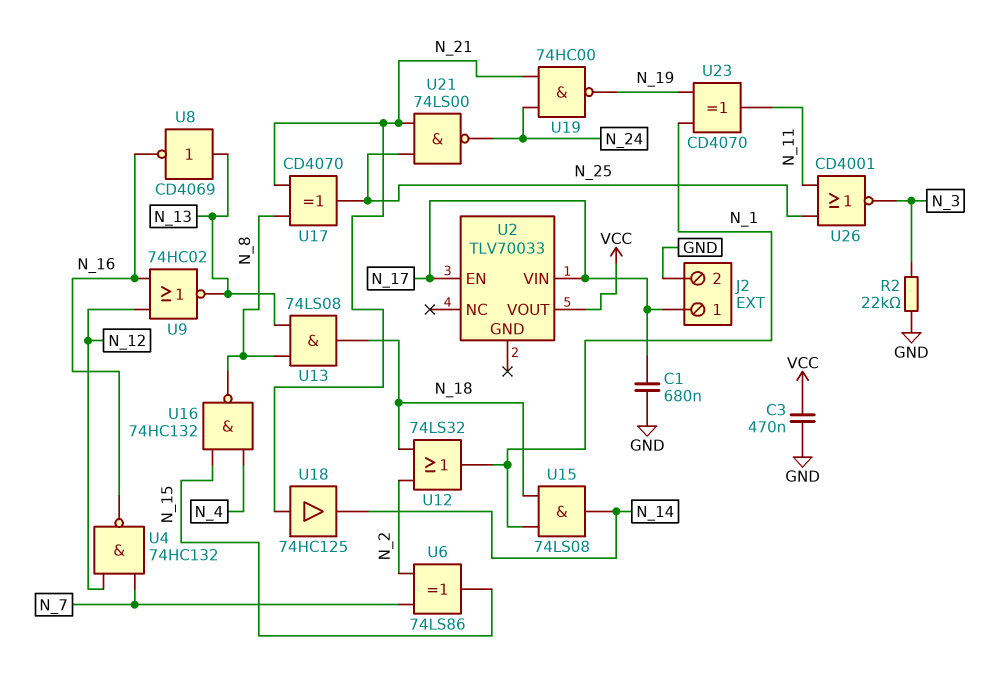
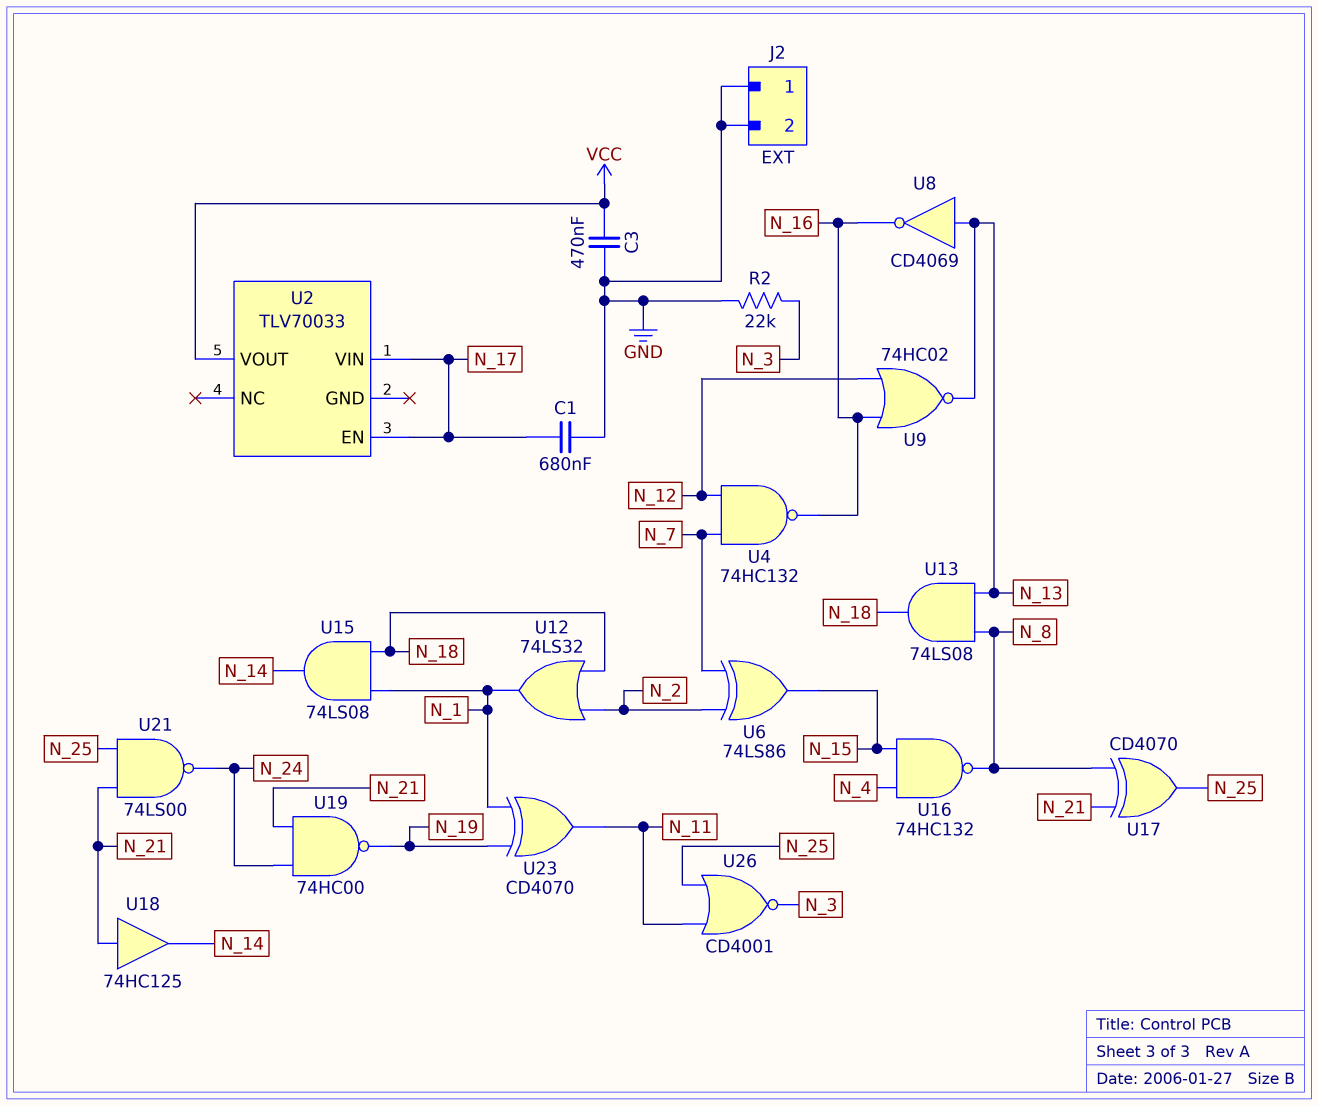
J2 pin 1: N_17 -> GND

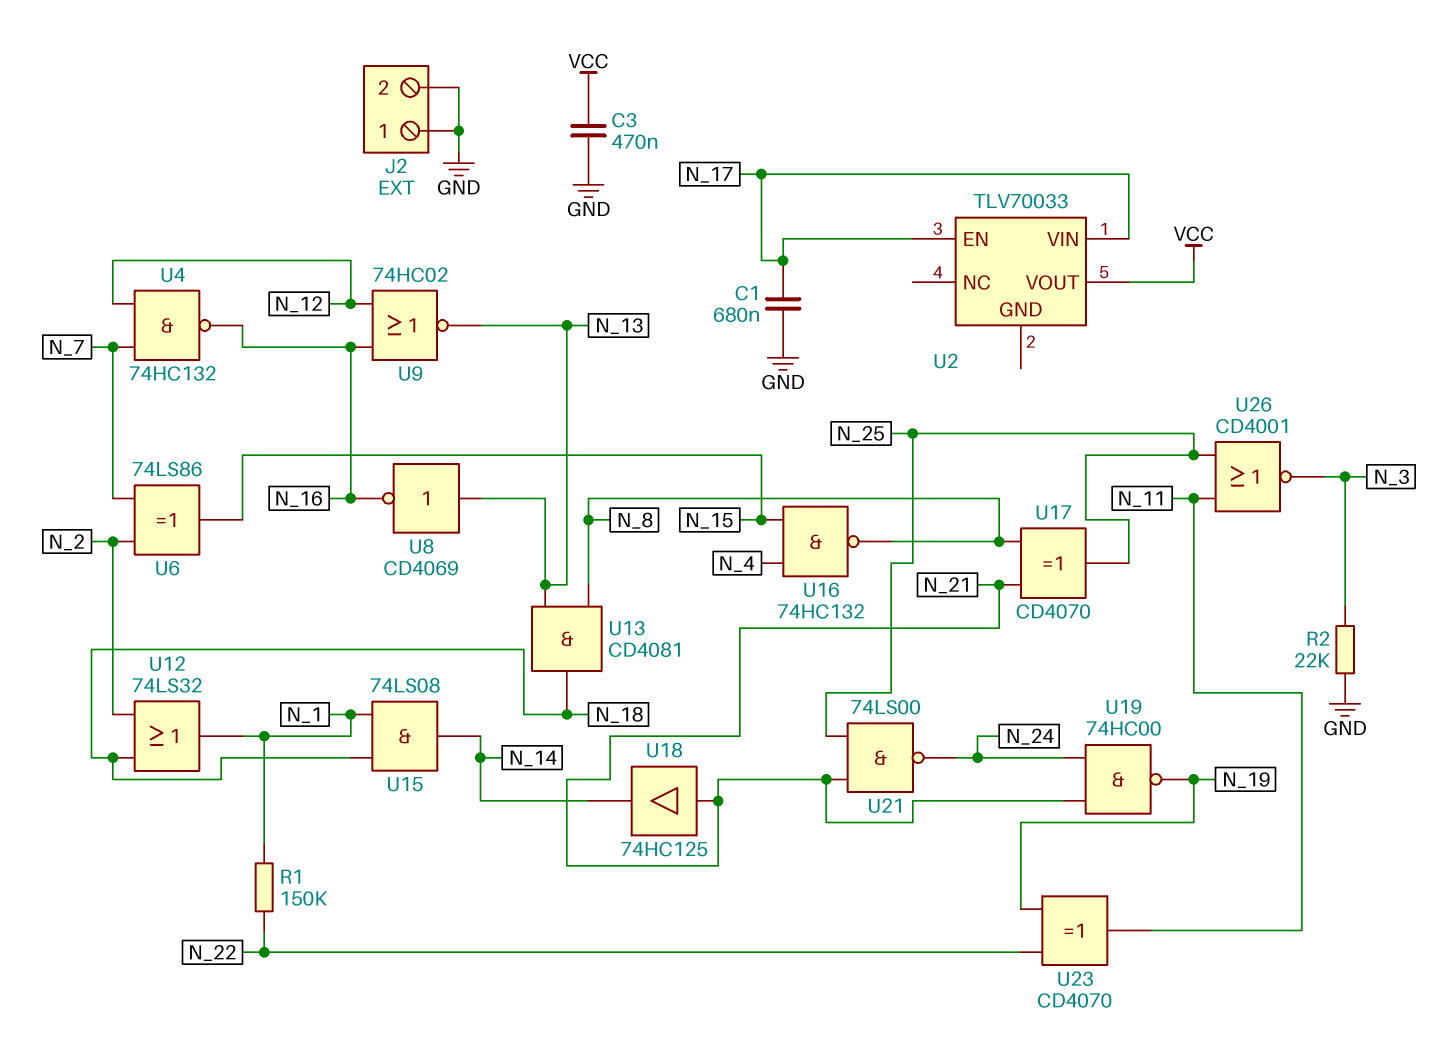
R1: none -> 150k (N_1, N_22)
U13: AND 74LS08 (in N_8, in N_13, out N_18) -> AND CD4081 (in N_8, in N_13, out N_18)
U23: XOR CD4070 (in N_1, in N_19, out N_11) -> XOR CD4070 (in N_19, in N_22, out N_11)

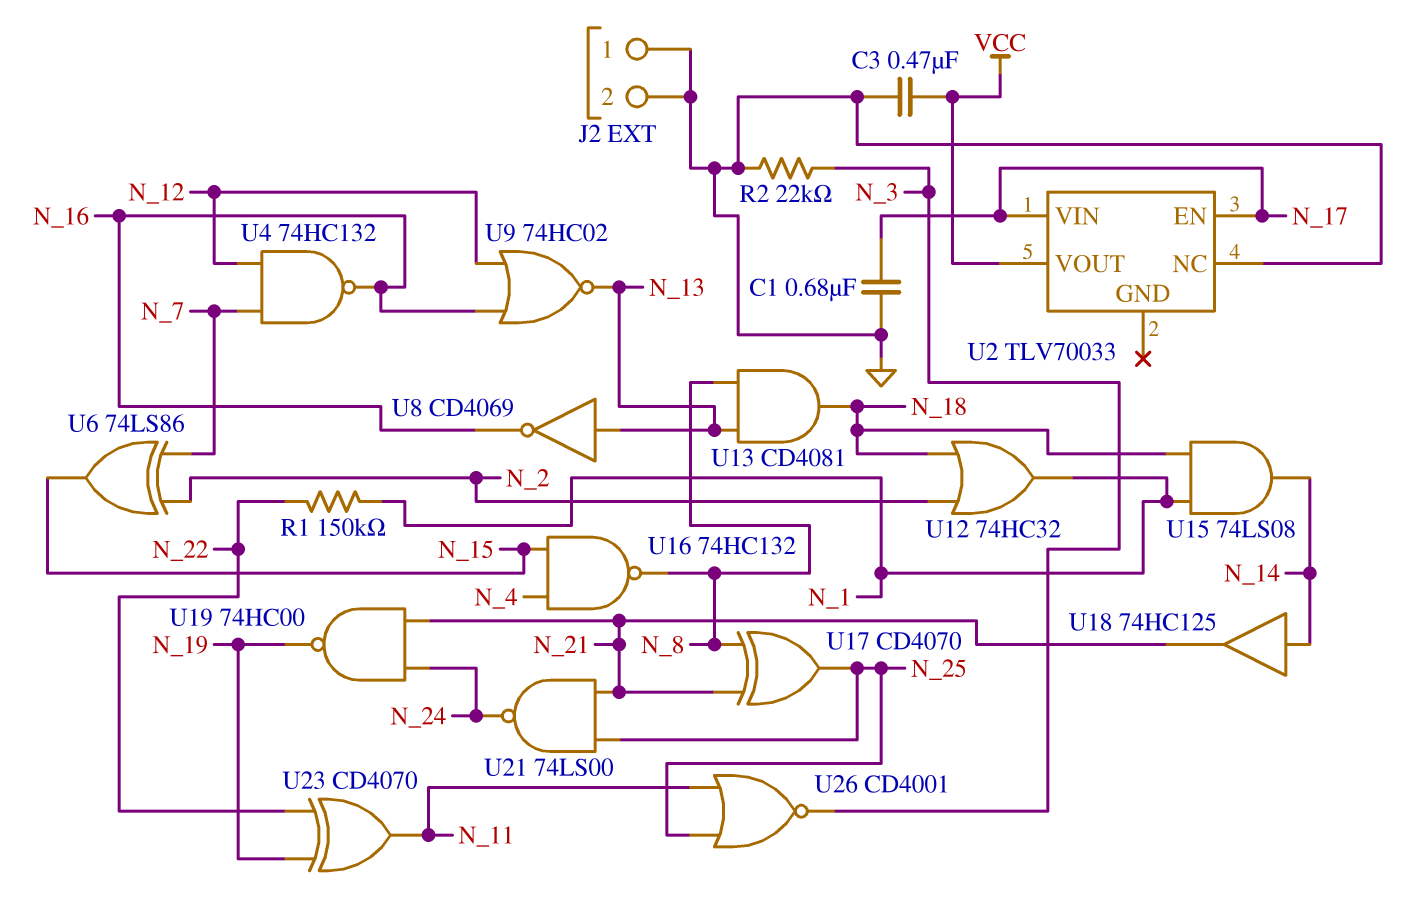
U2 pin NC: none -> GND
U12: OR 74LS32 (in N_2, in N_18, out N_1) -> OR 74HC32 (in N_2, in N_18, out N_1)
U18: buffer 74HC125 (in N_21, out N_14) -> buffer 74HC125 (in N_14, out N_21)

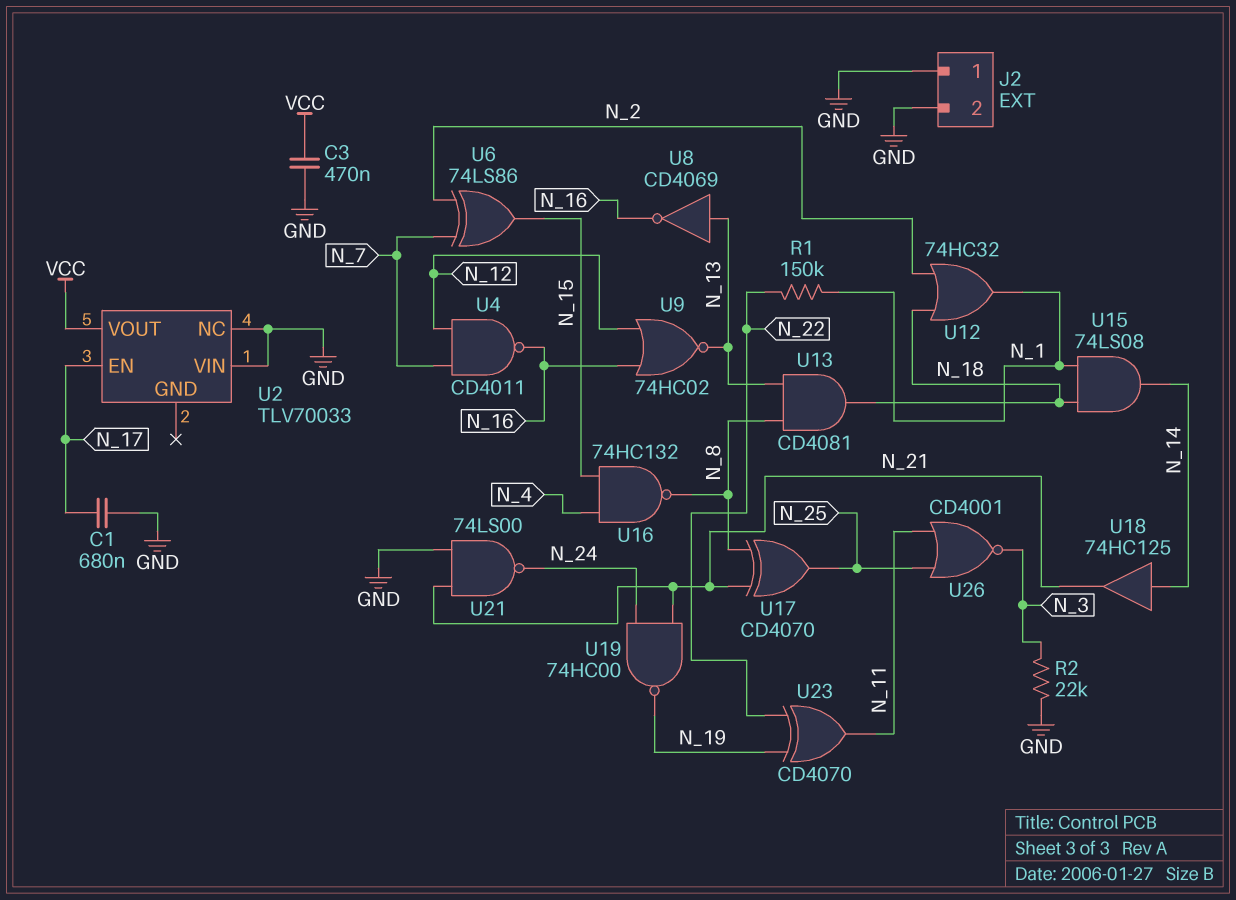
U2 pin VIN: N_17 -> GND
U4: NAND 74HC132 (in N_7, in N_12, out N_16) -> NAND CD4011 (in N_7, in N_12, out N_16)
U21: NAND 74LS00 (in N_21, in N_25, out N_24) -> NAND 74LS00 (in GND, in N_21, out N_24)

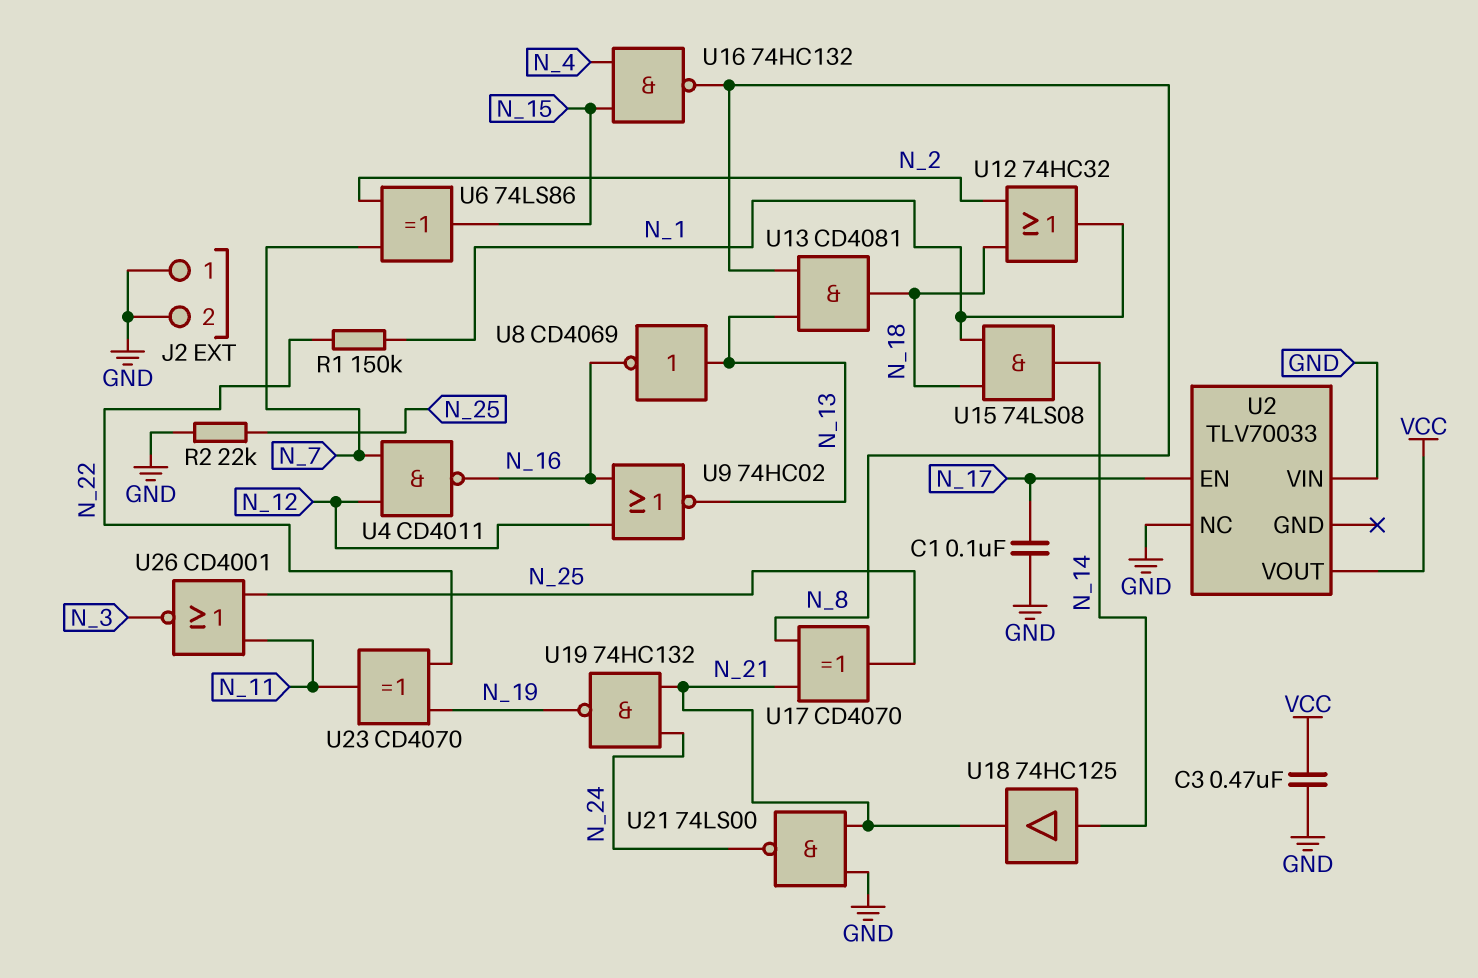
C1: 680nF (GND, N_17) -> 100nF (GND, N_17)
R2: 22k (GND, N_3) -> 22k (GND, N_25)
U19: NAND 74HC00 (in N_21, in N_24, out N_19) -> NAND 74HC132 (in N_21, in N_24, out N_19)

